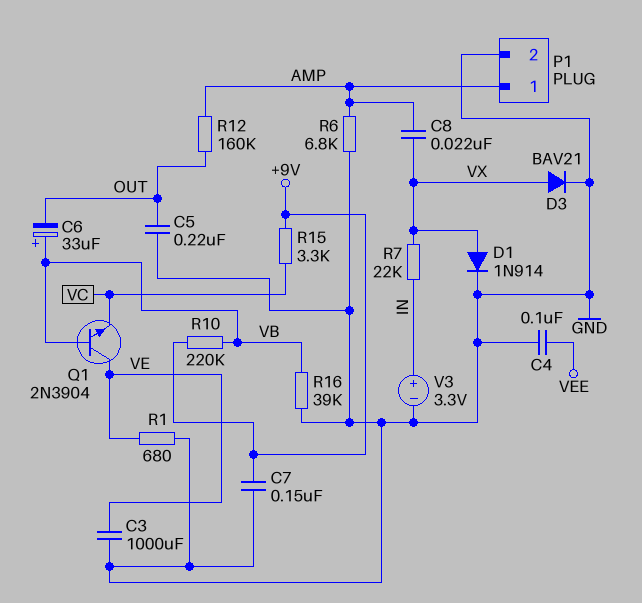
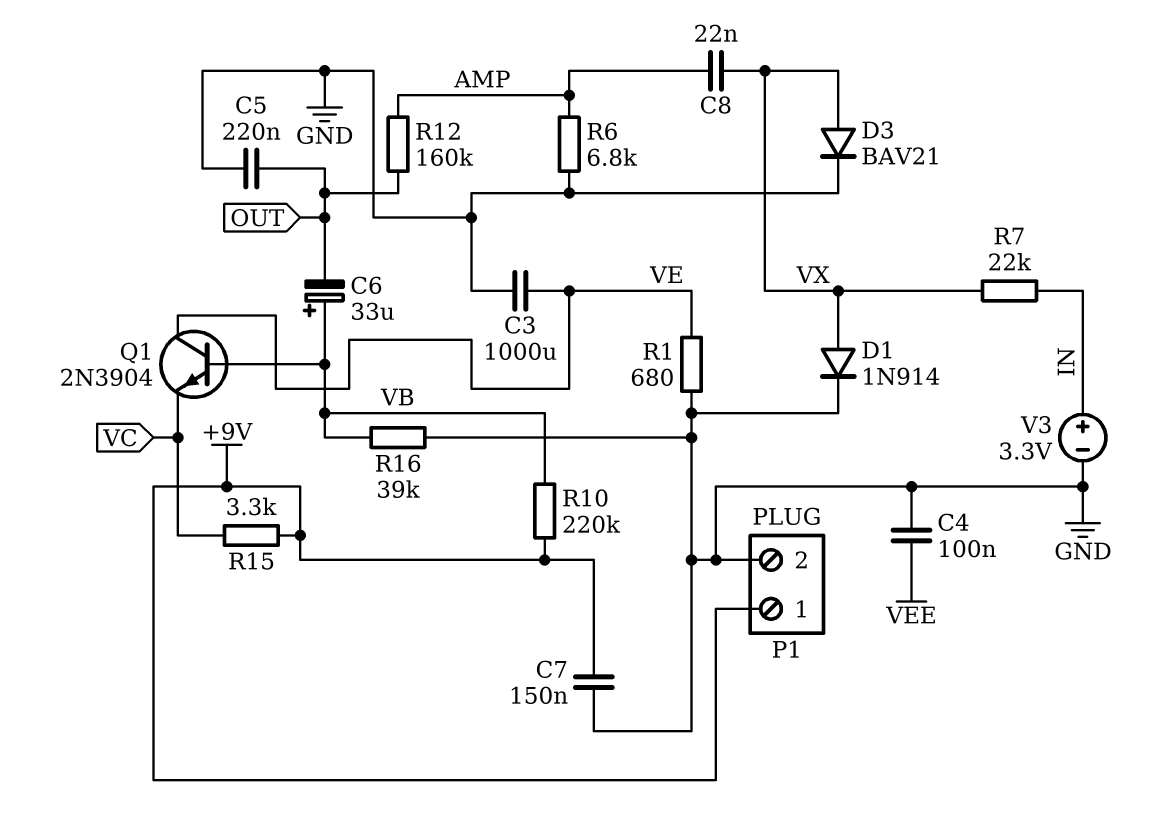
P1 pin 1: AMP -> +9V

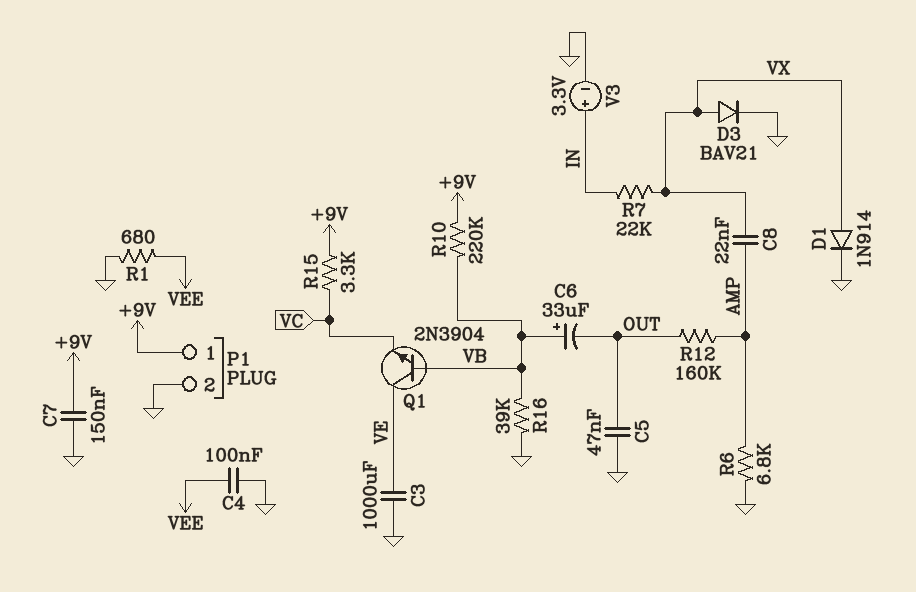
C5: 220nF (GND, OUT) -> 47nF (GND, OUT)
R1: 680 (GND, VE) -> 680 (GND, VEE)

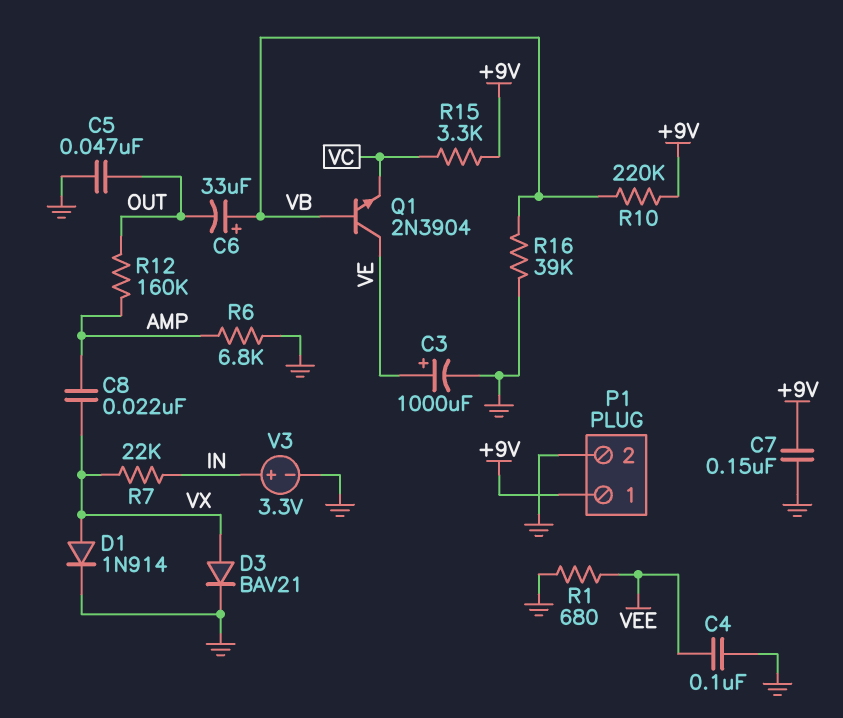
C3: 1000uF (GND, VE) -> 1000uF (plus VE, minus GND)

